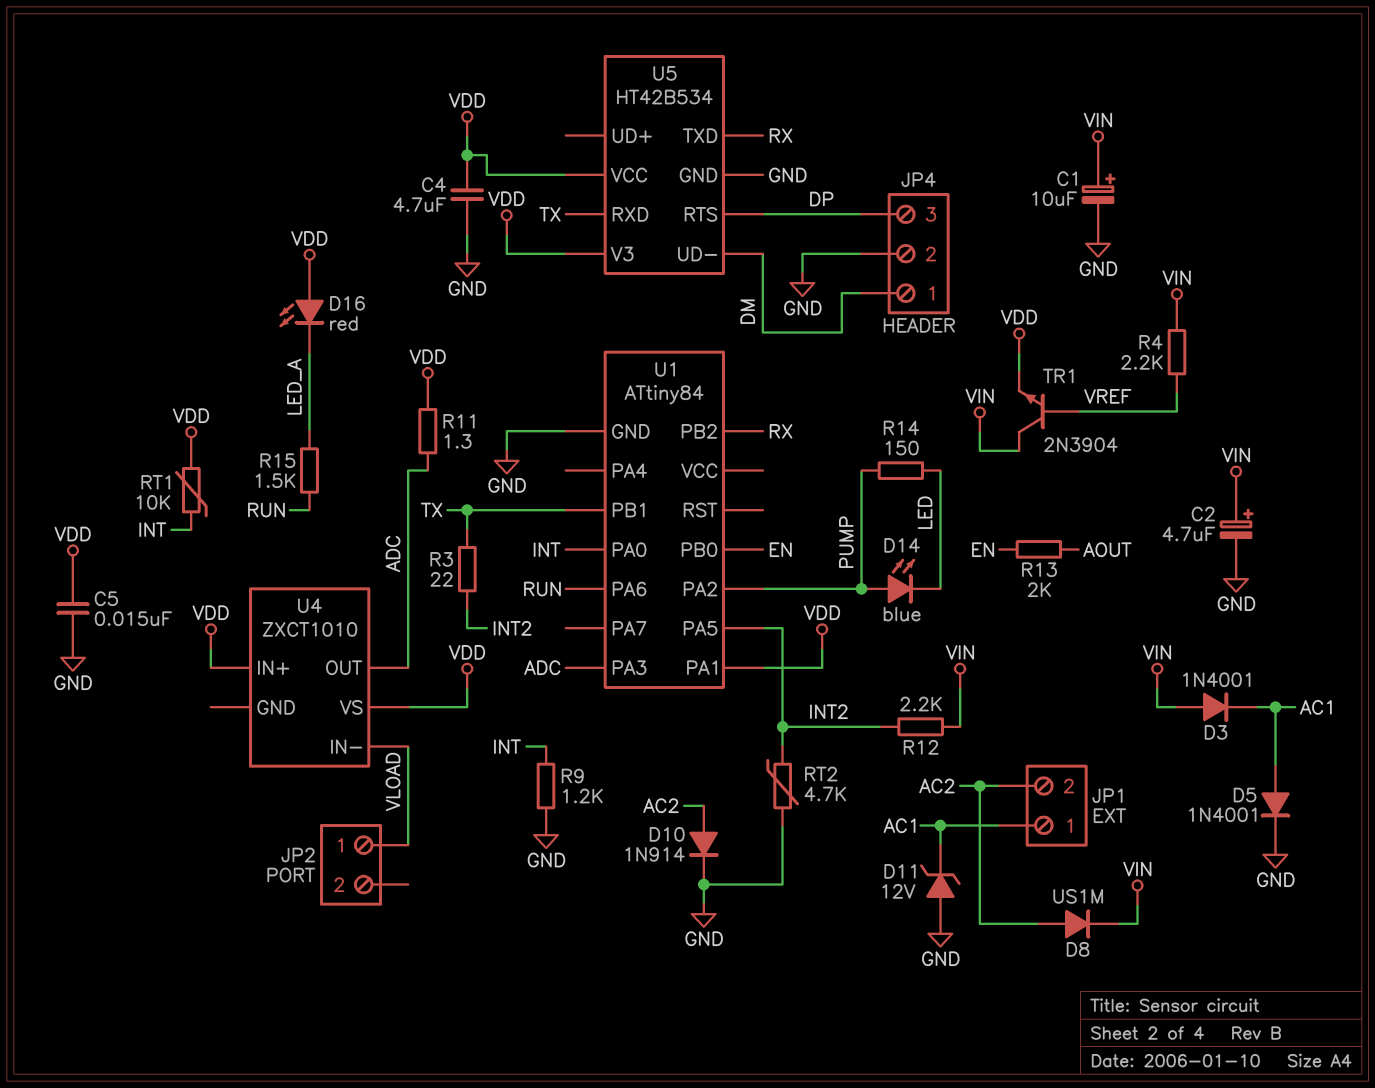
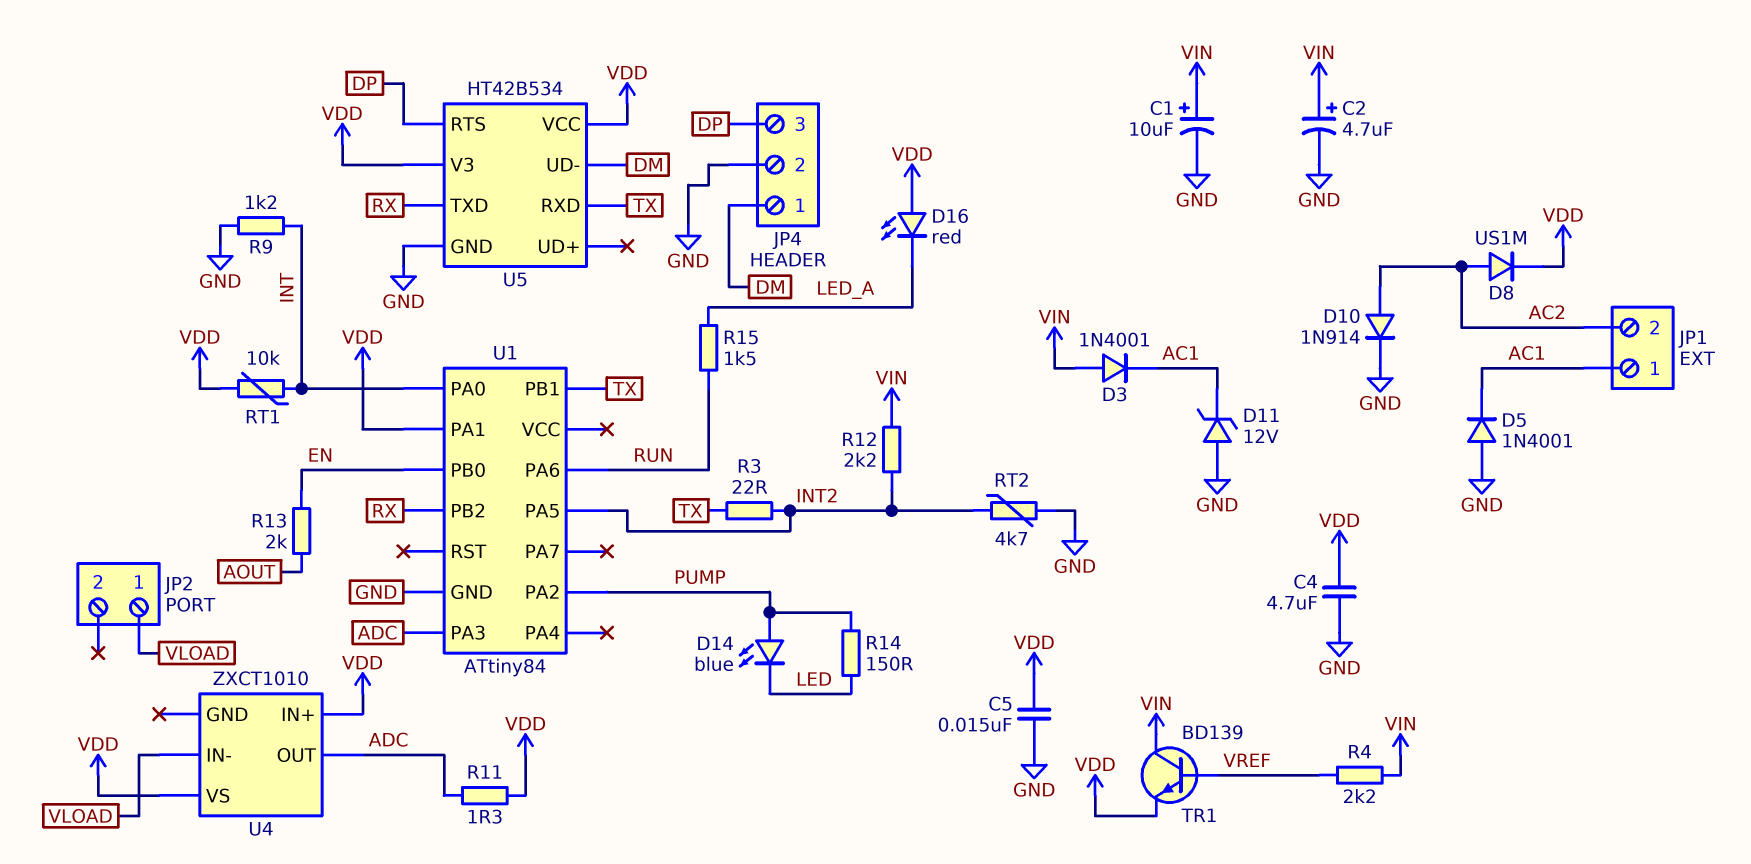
D5: diode 1N4001 (A AC1, K GND) -> diode 1N4001 (A GND, K AC1)
D8: diode US1M (A AC2, K VIN) -> diode US1M (A AC2, K VDD)
TR1: NPN 2N3904 (B VREF, C VIN, E VDD) -> NPN BD139 (B VREF, C VIN, E VDD)

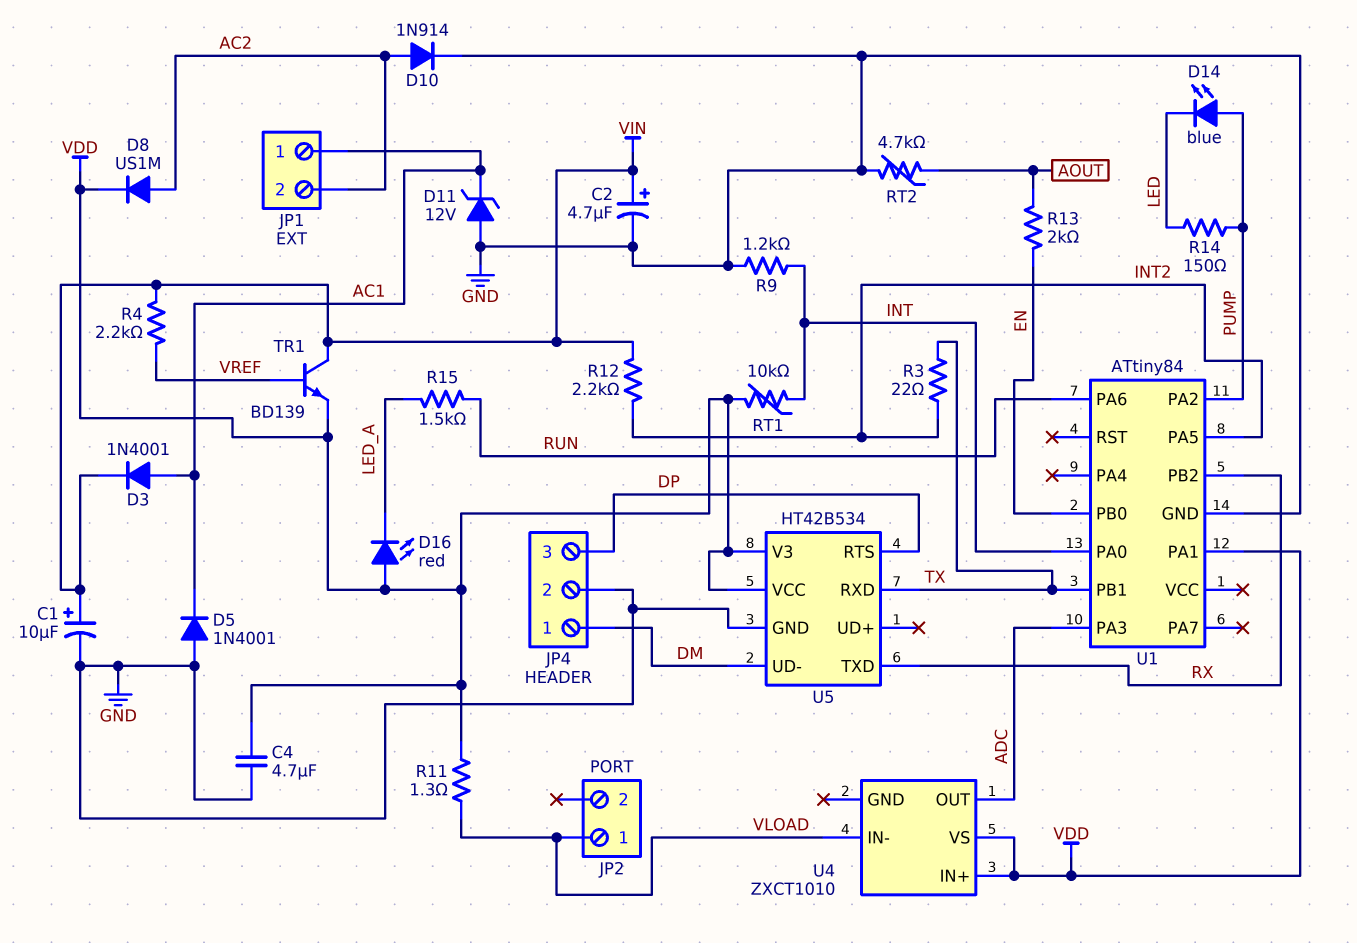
C5: 15nF (GND, VDD) -> none
D3: diode 1N4001 (A VIN, K AC1) -> diode 1N4001 (A AC1, K VIN)
R11: 1.3 (ADC, VDD) -> 1.3 (VDD, VLOAD)
RT2: 4.7k (GND, INT2) -> 4.7k (AOUT, GND)

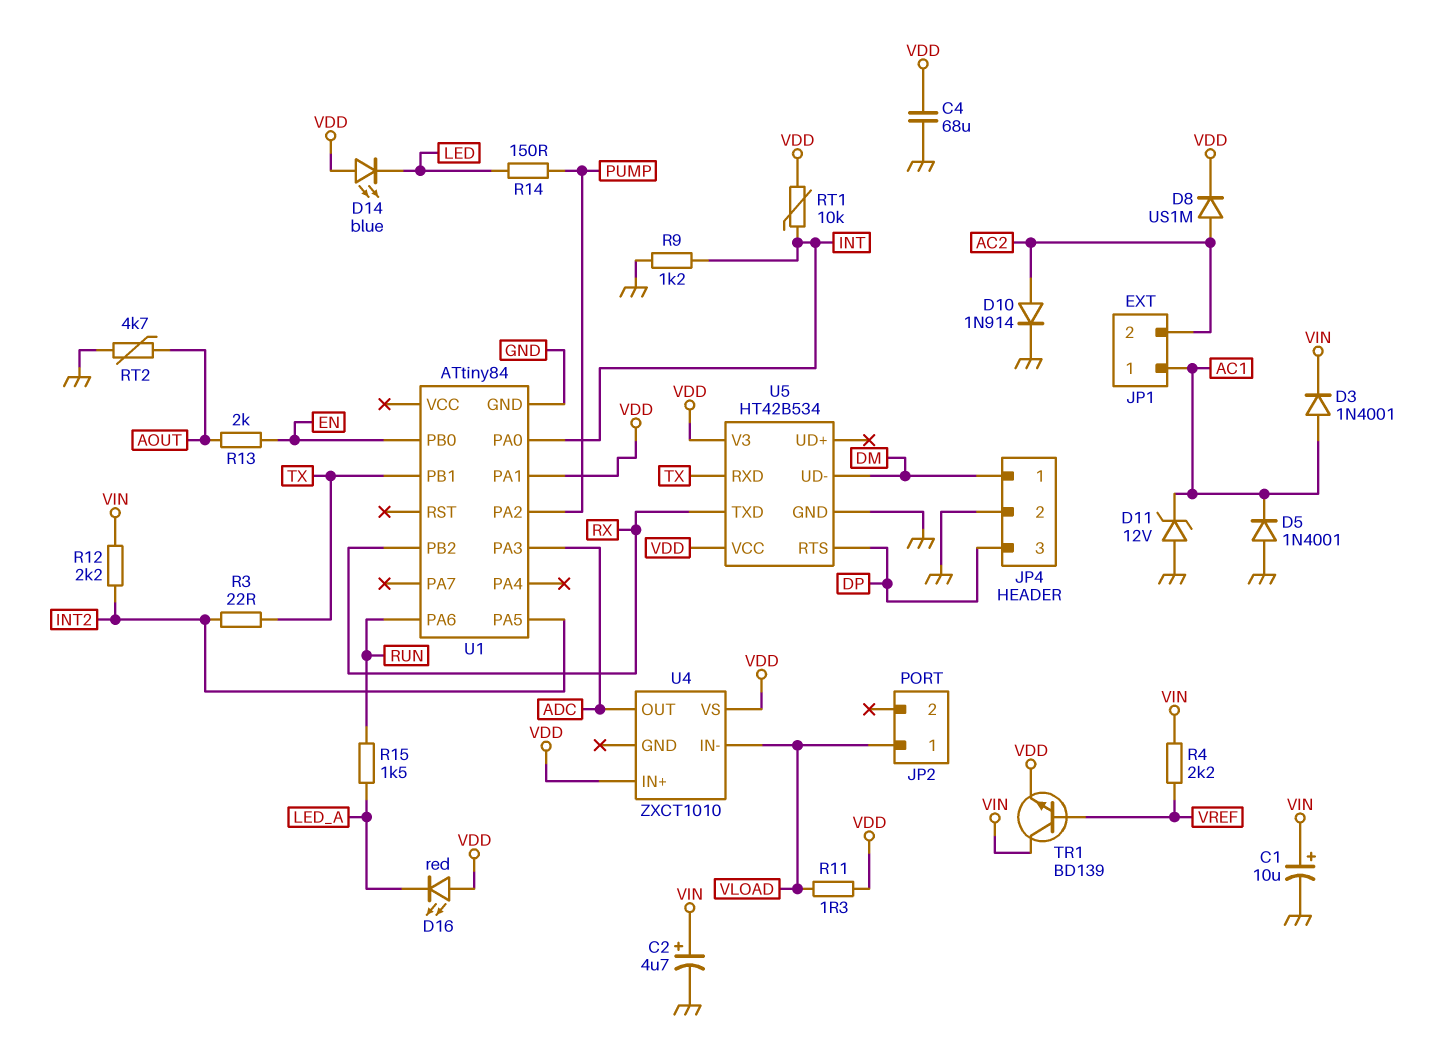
C4: 4.7uF (GND, VDD) -> 68uF (GND, VDD)
D14: LED blue (A PUMP, K LED) -> LED blue (A VDD, K LED)

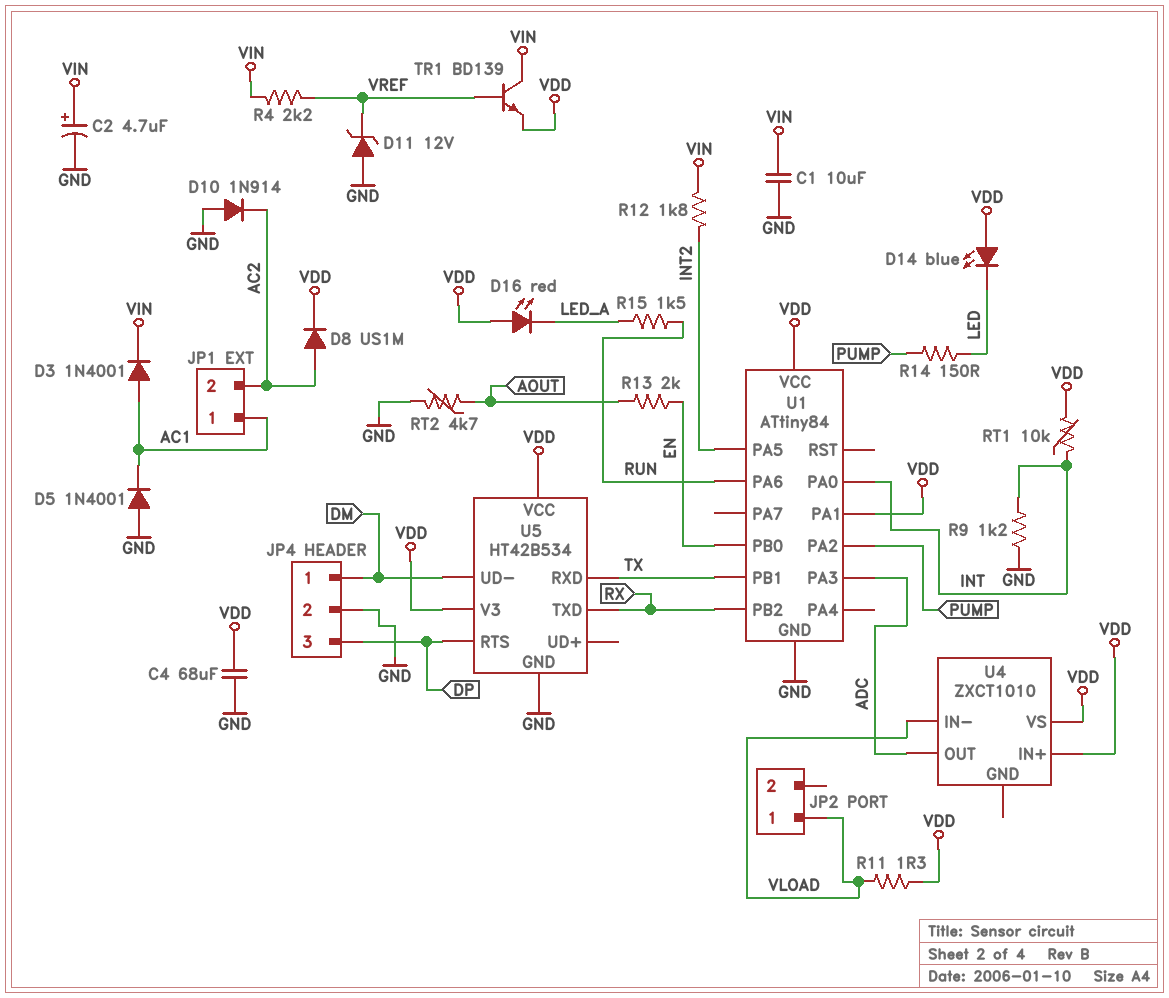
C1: 10uF (plus VIN, minus GND) -> 10uF (GND, VIN)
D10: diode 1N914 (A AC2, K GND) -> diode 1N914 (A GND, K AC2)
D11: zener 12V (A GND, K AC1) -> zener 12V (A GND, K VREF)
R3: 22 (INT2, TX) -> none
R12: 2.2k (INT2, VIN) -> 1.8k (INT2, VIN)
U1 pin VCC: none -> VDD

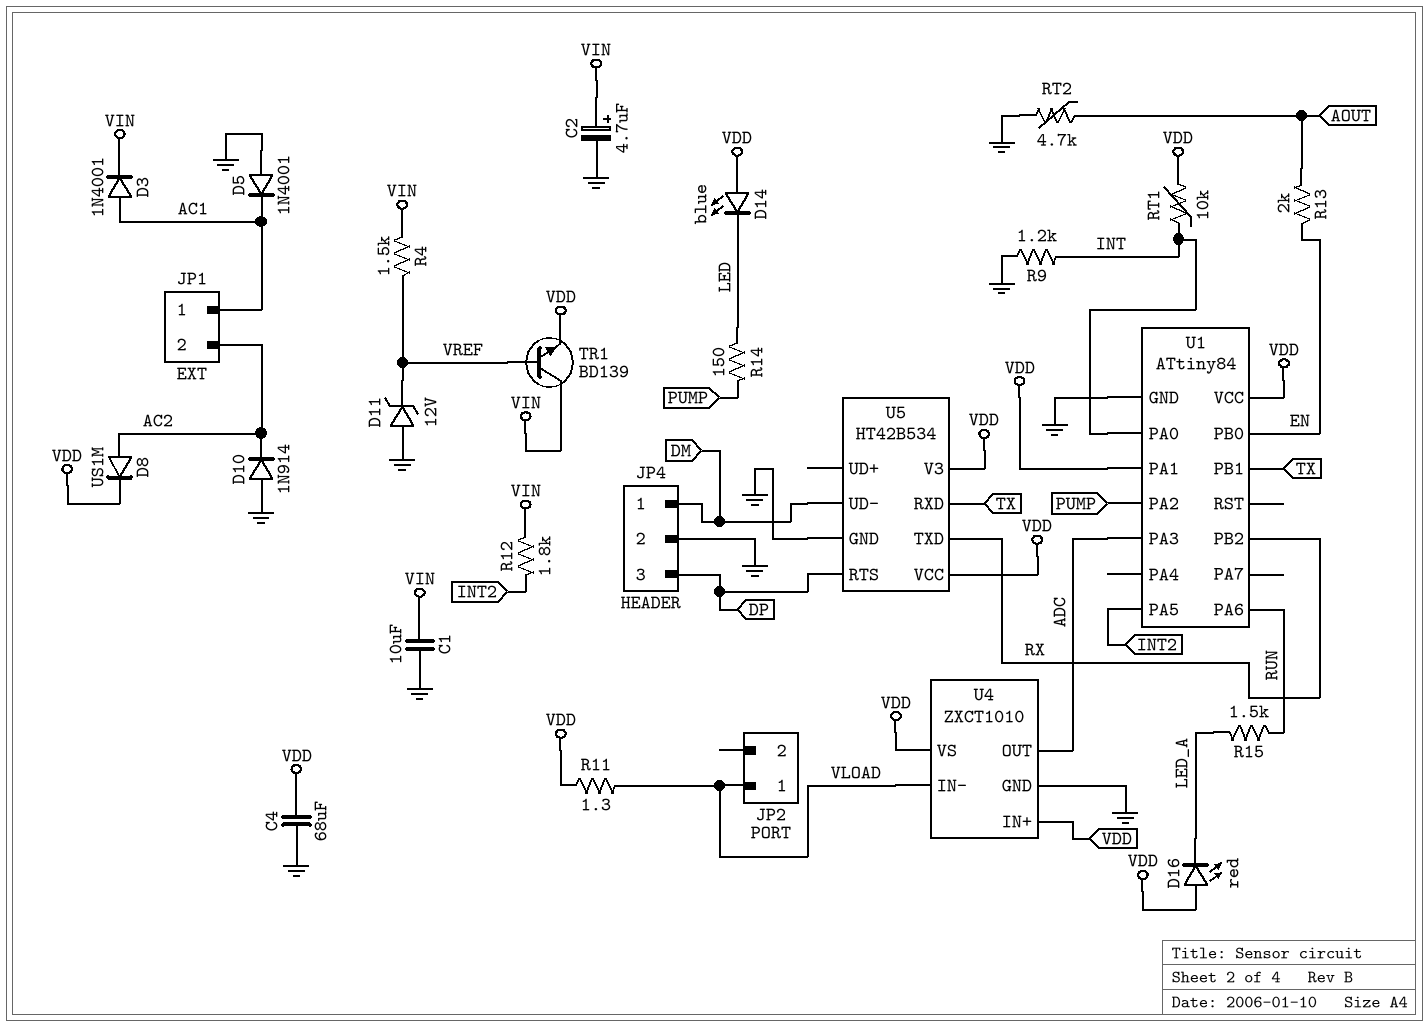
R4: 2.2k (VIN, VREF) -> 1.5k (VIN, VREF)
U4 pin GND: none -> GND

